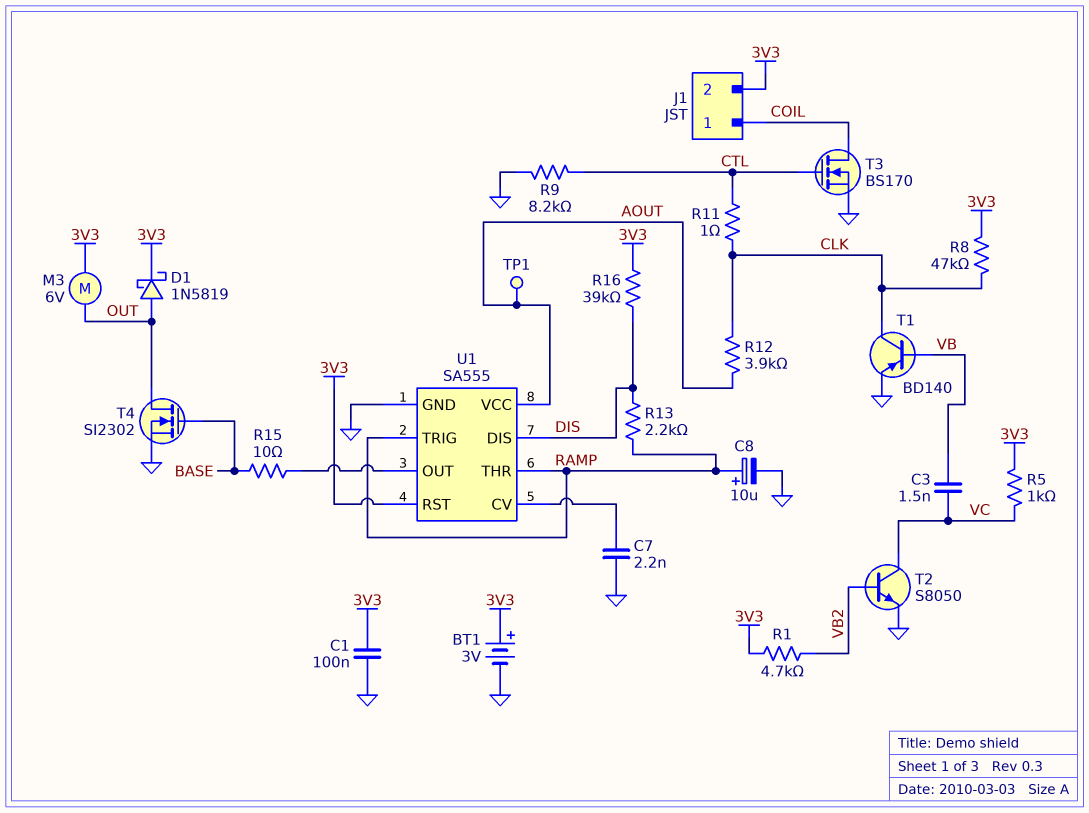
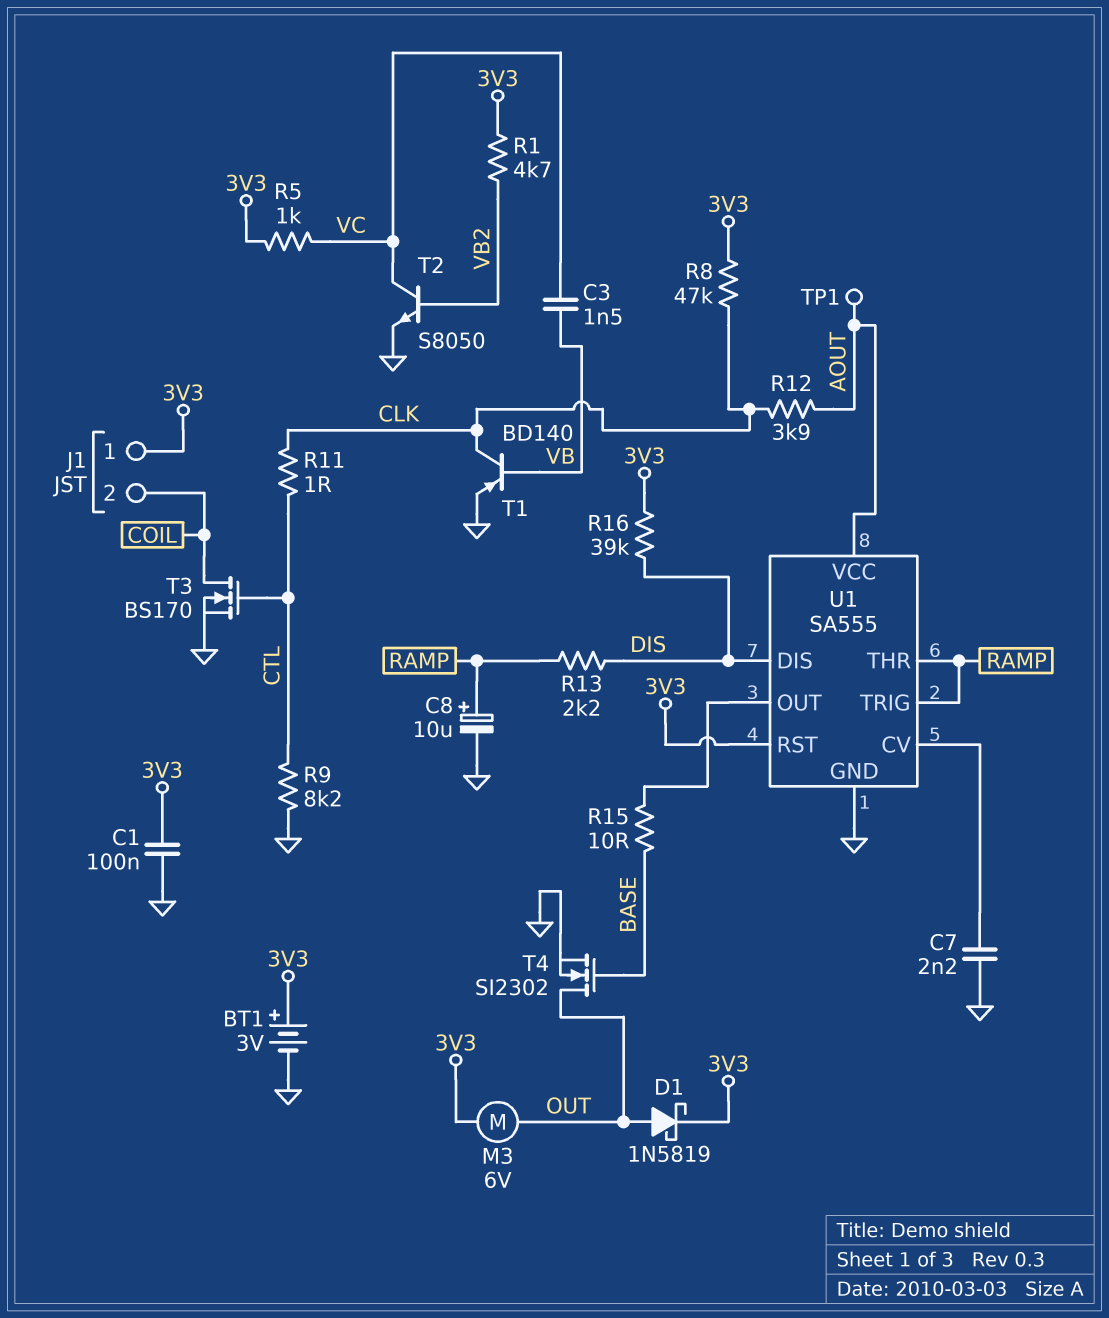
J1 pin 1: COIL -> 3V3
J1 pin 2: 3V3 -> COIL

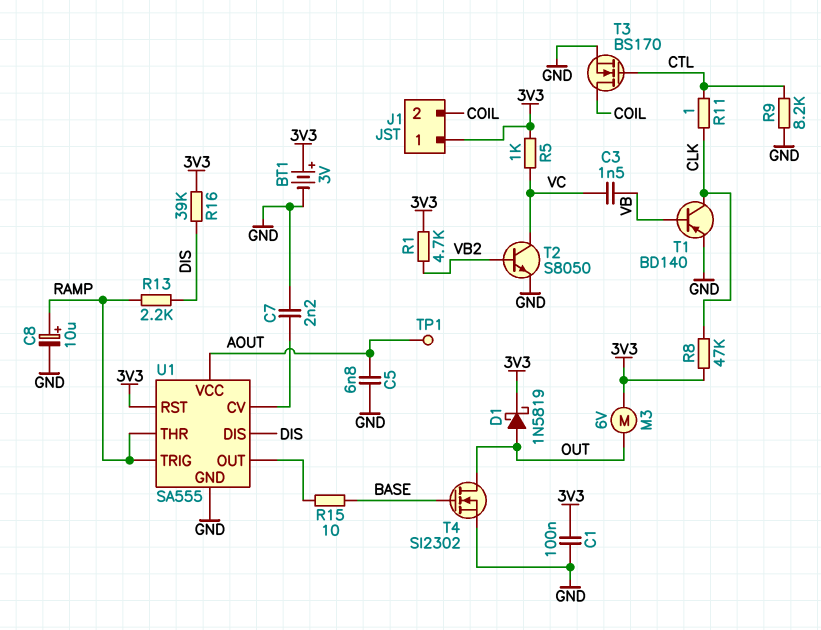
C5: none -> 6.8nF (AOUT, GND)
R12: 3.9k (AOUT, CLK) -> none

